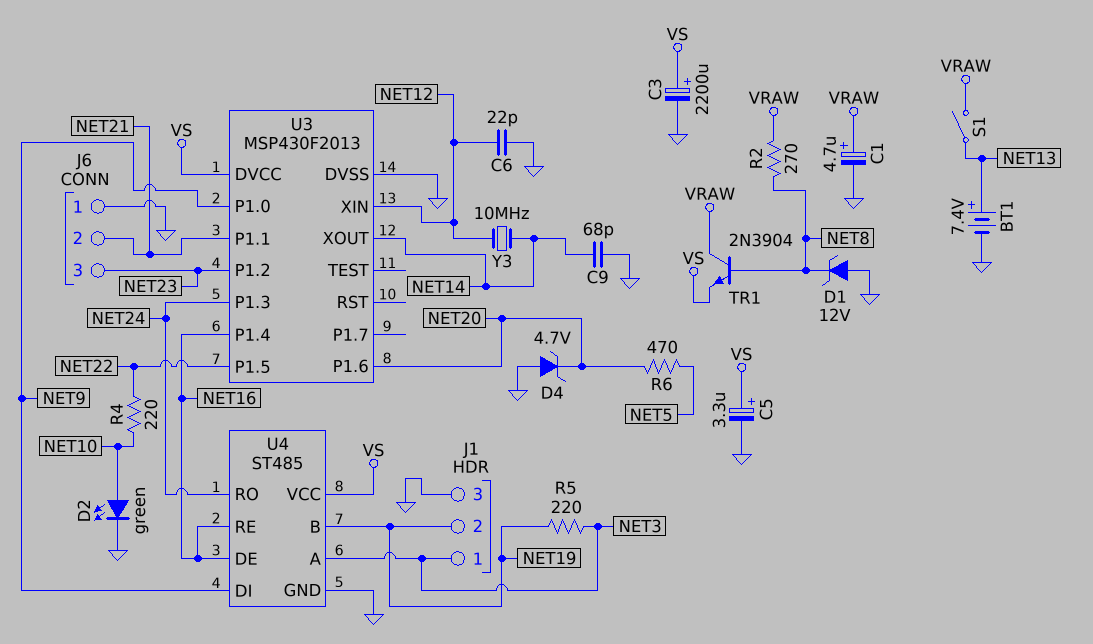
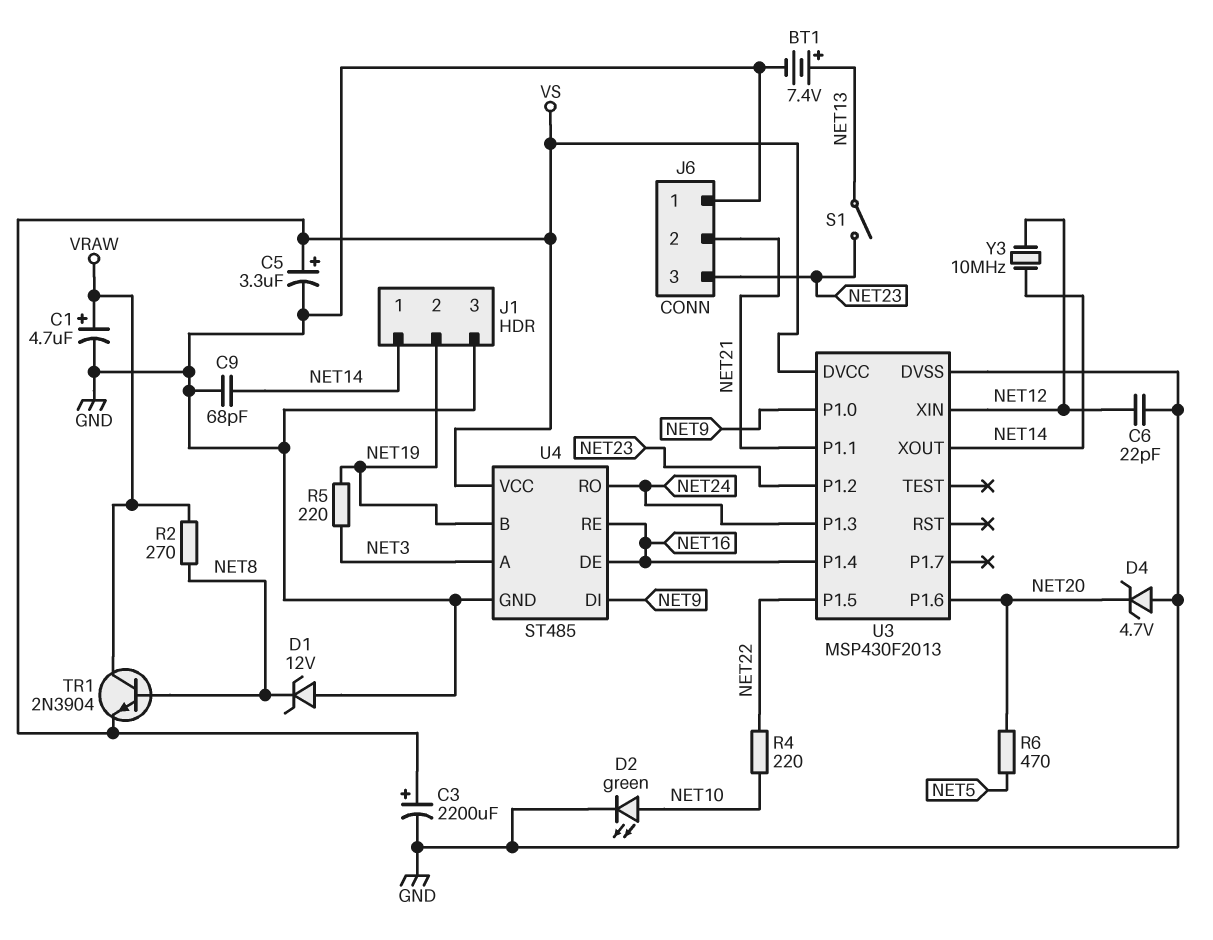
J1 pin 1: NET3 -> NET14
S1: switch (NET13, VRAW) -> switch (NET13, NET23)

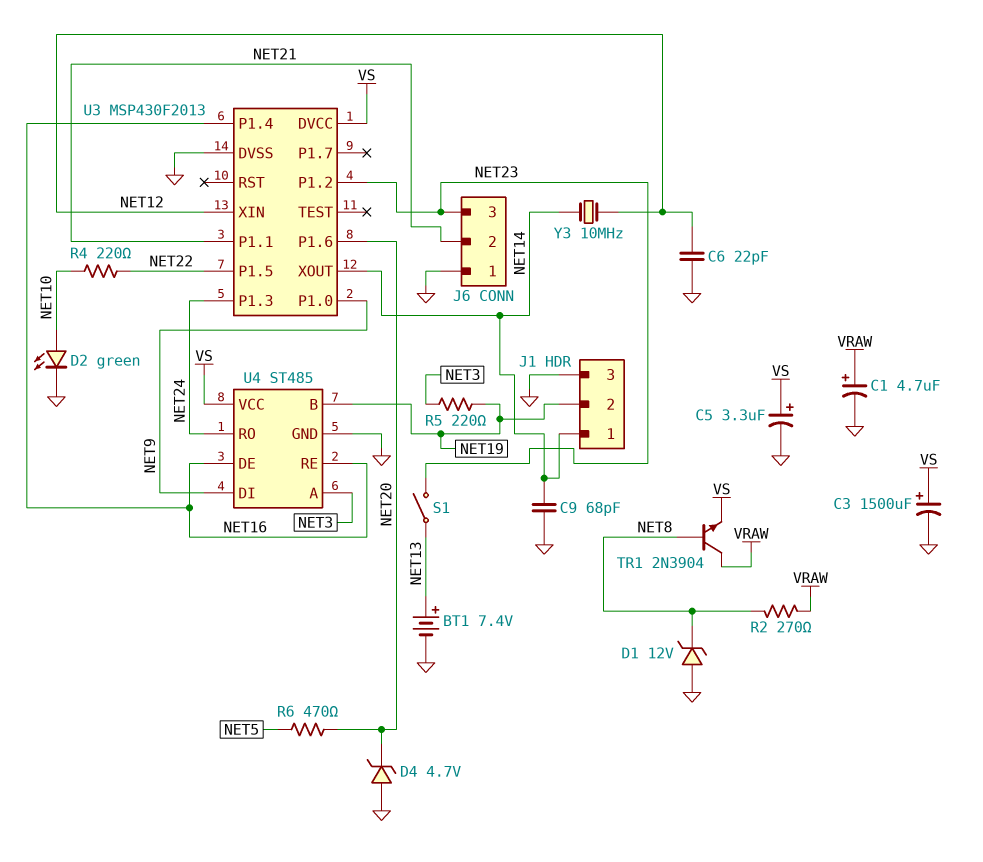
C3: 2200uF (plus VS, minus GND) -> 1500uF (plus VS, minus GND)

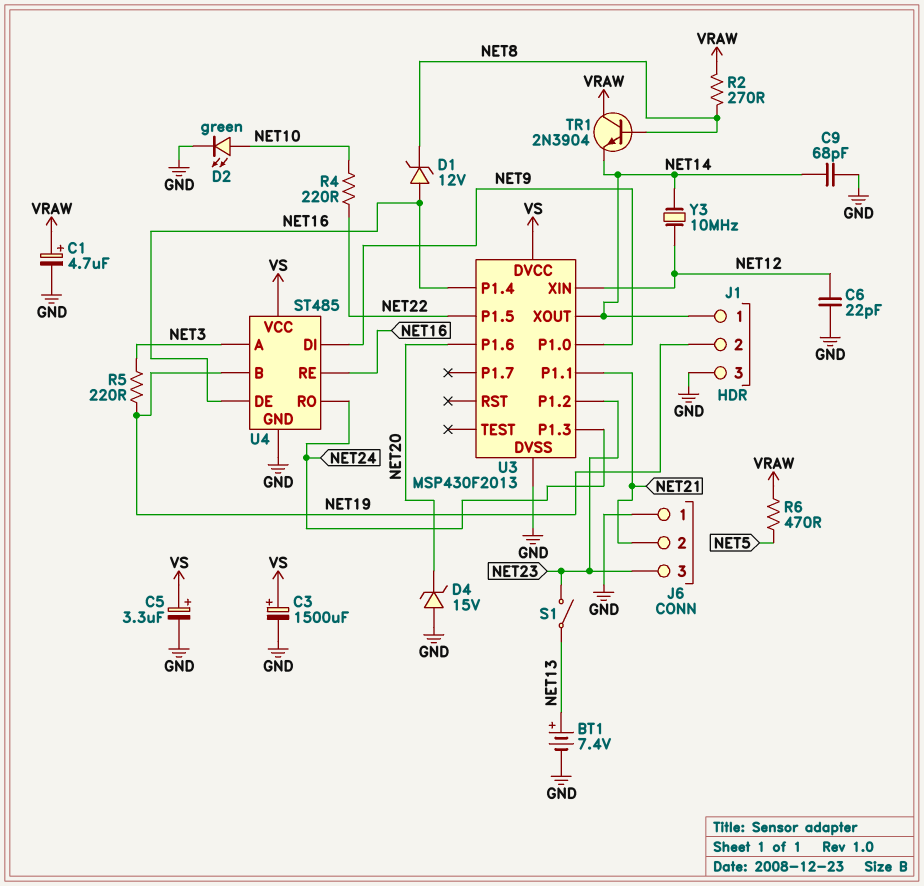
D1: zener 12V (A GND, K NET8) -> zener 12V (A NET16, K NET8)
D4: zener 4.7V (A GND, K NET20) -> zener 15V (A GND, K NET20)
R6: 470 (NET5, NET20) -> 470 (NET5, VRAW)
TR1: NPN 2N3904 (B NET8, C VRAW, E VS) -> NPN 2N3904 (B NET8, C VRAW, E NET14)

